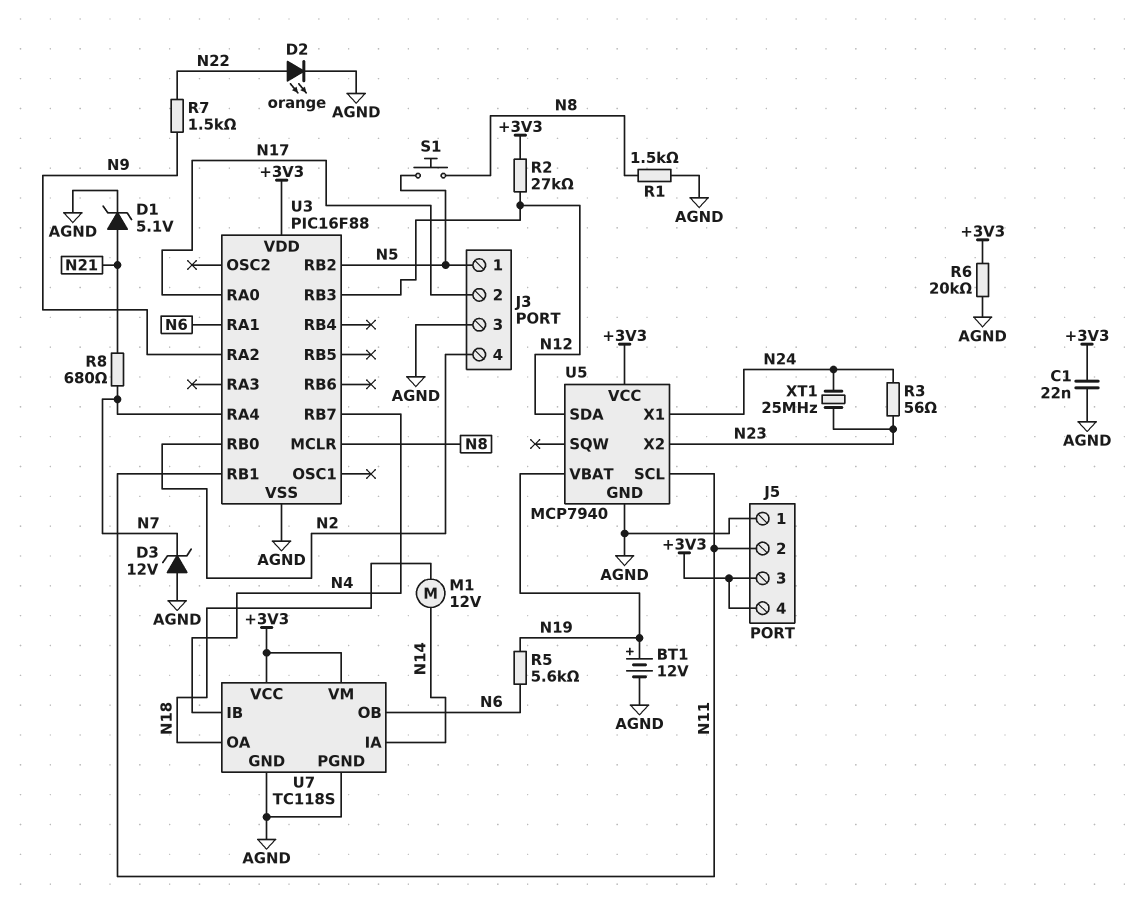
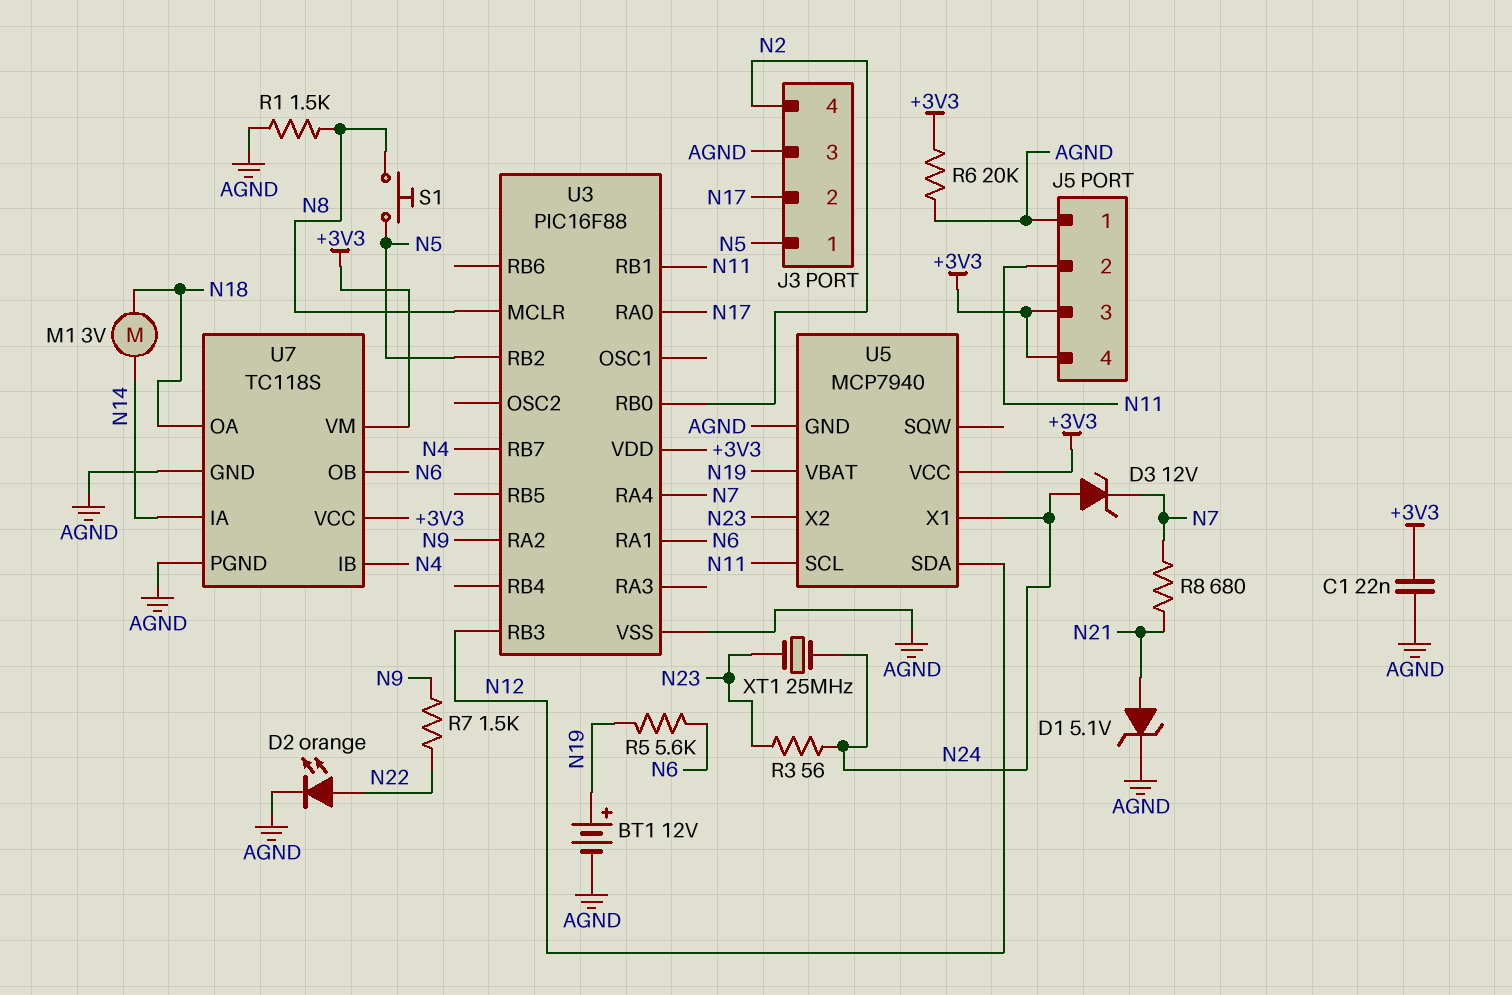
D3: zener 12V (A AGND, K N7) -> zener 12V (A N24, K N7)
M1: motor 12V (N14, N18) -> motor 3V (N14, N18)
R2: 27k (+3V3, N12) -> none

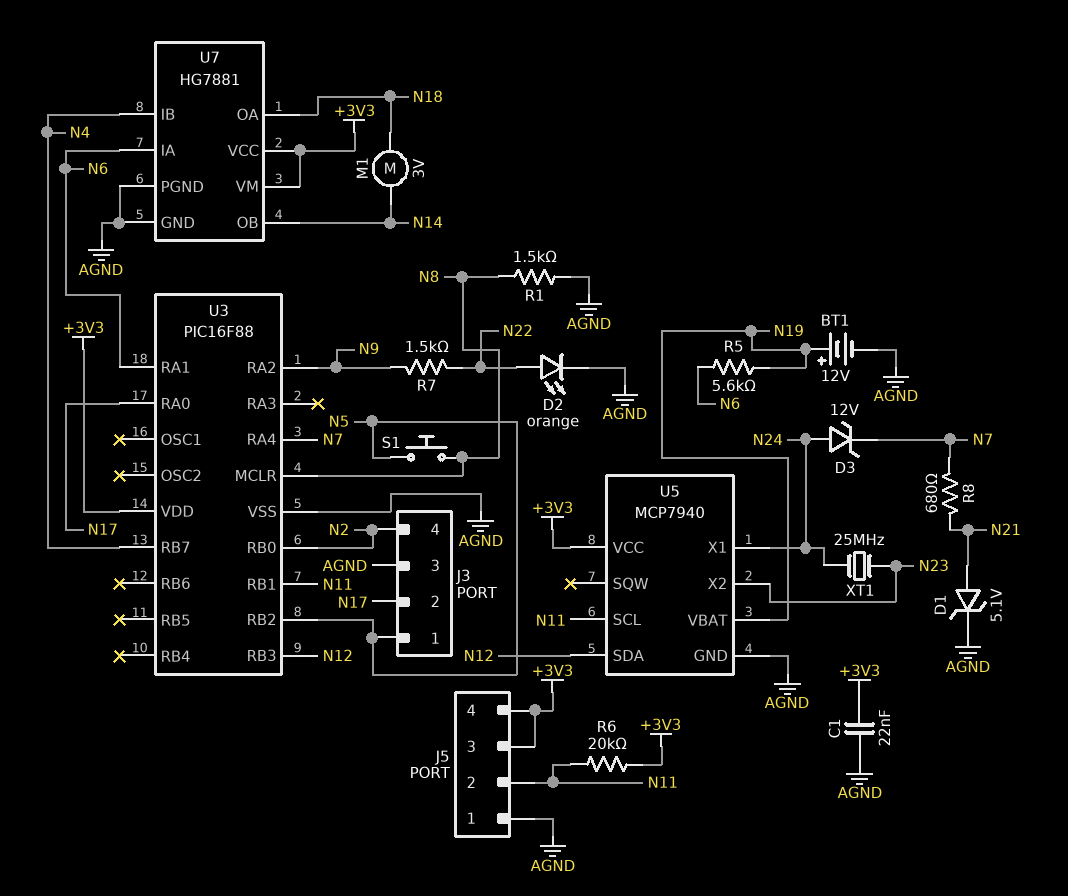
R3: 56 (N23, N24) -> none
R6: 20k (+3V3, AGND) -> 20k (+3V3, N11)
U7: TC118S -> HG7881
U7 pin IA: N14 -> N6
U7 pin OB: N6 -> N14

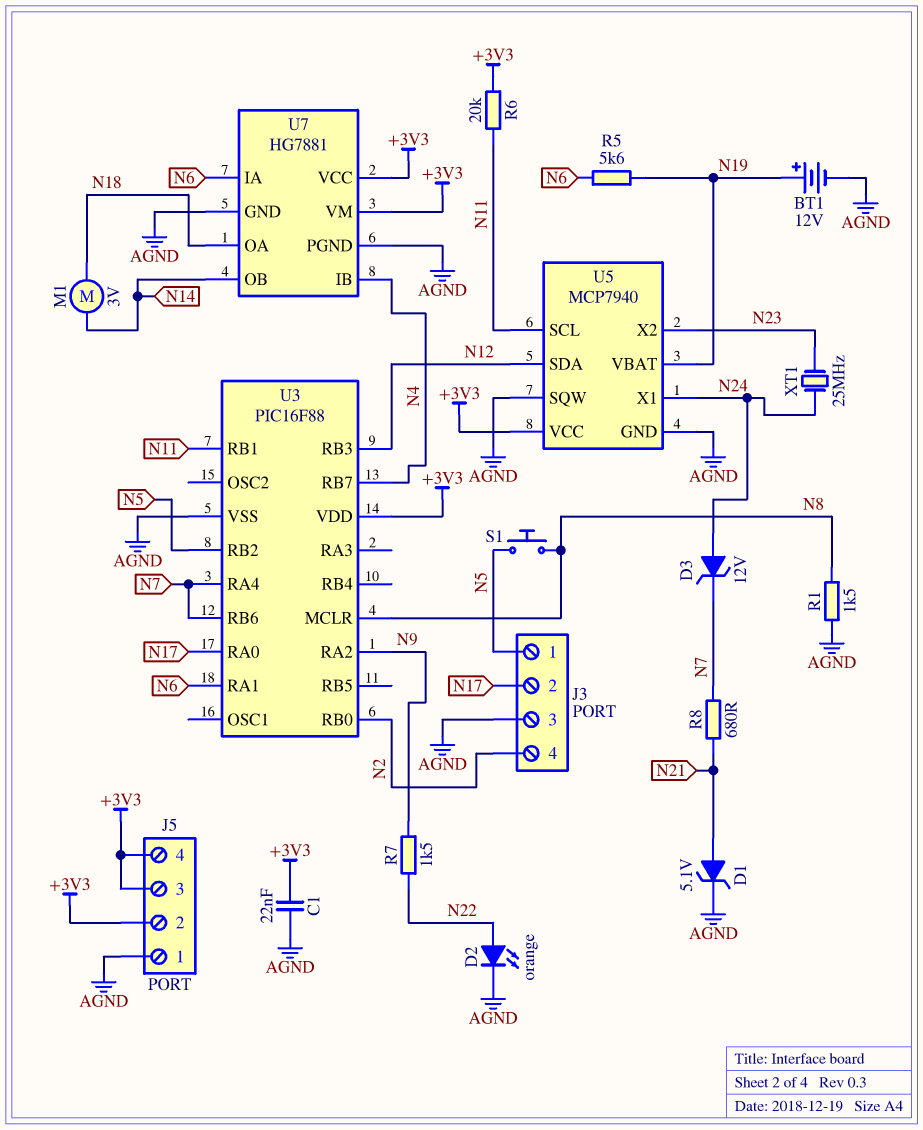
J5 pin 2: N11 -> +3V3
U3 pin RB6: none -> N7
U5 pin SQW: none -> AGND

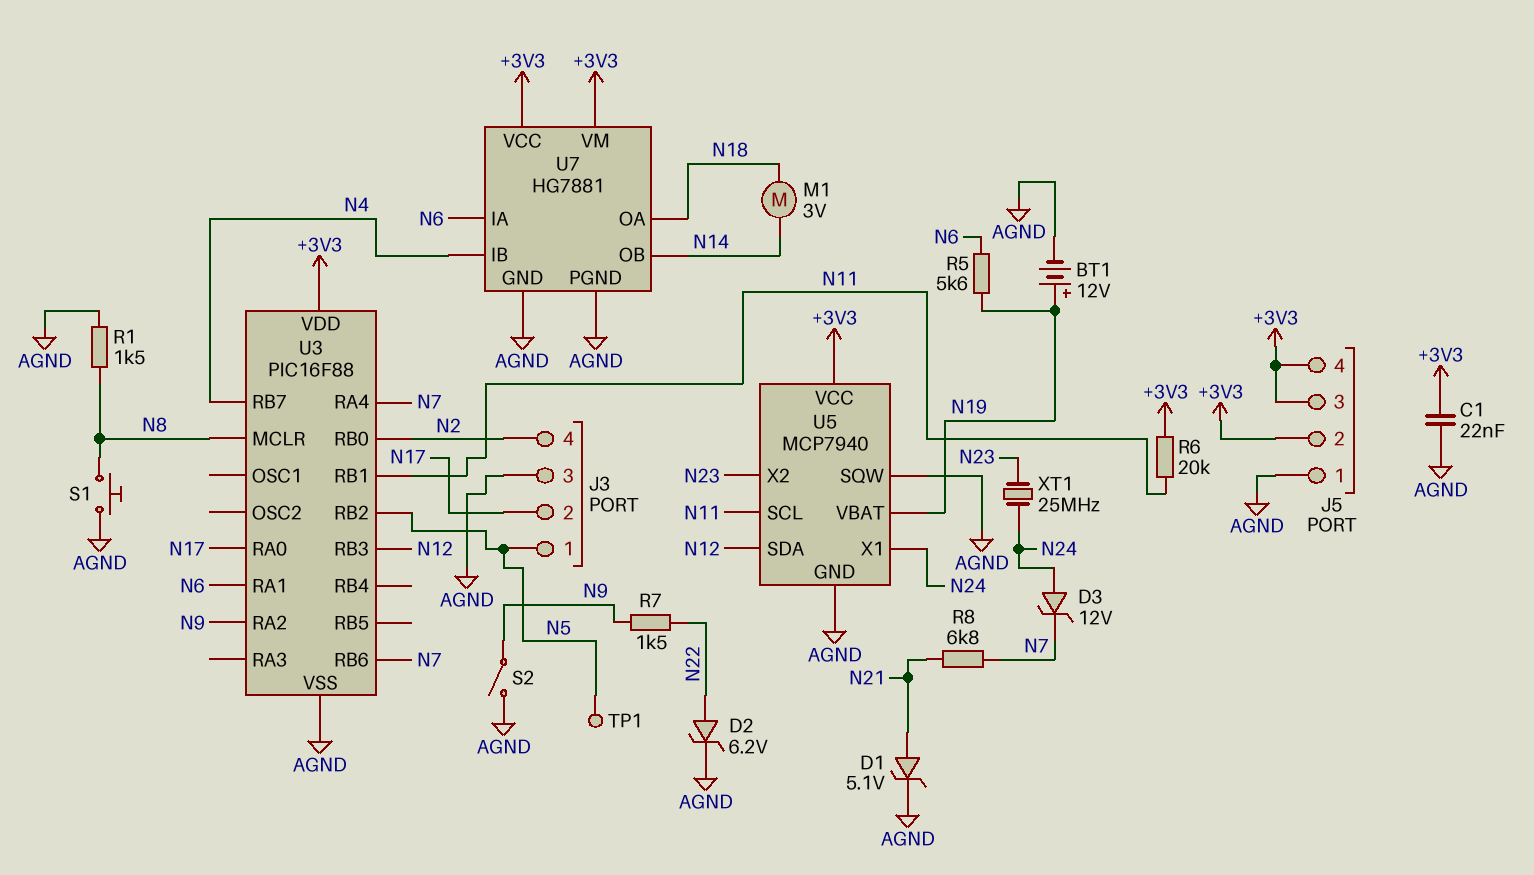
D2: LED orange (A N22, K AGND) -> zener 6.2V (A N22, K AGND)
R8: 680 (N7, N21) -> 6.8k (N7, N21)
S1: button (N5, N8) -> button (AGND, N8)
S2: none -> switch (AGND, N9)
TP1: none -> test point (N5)

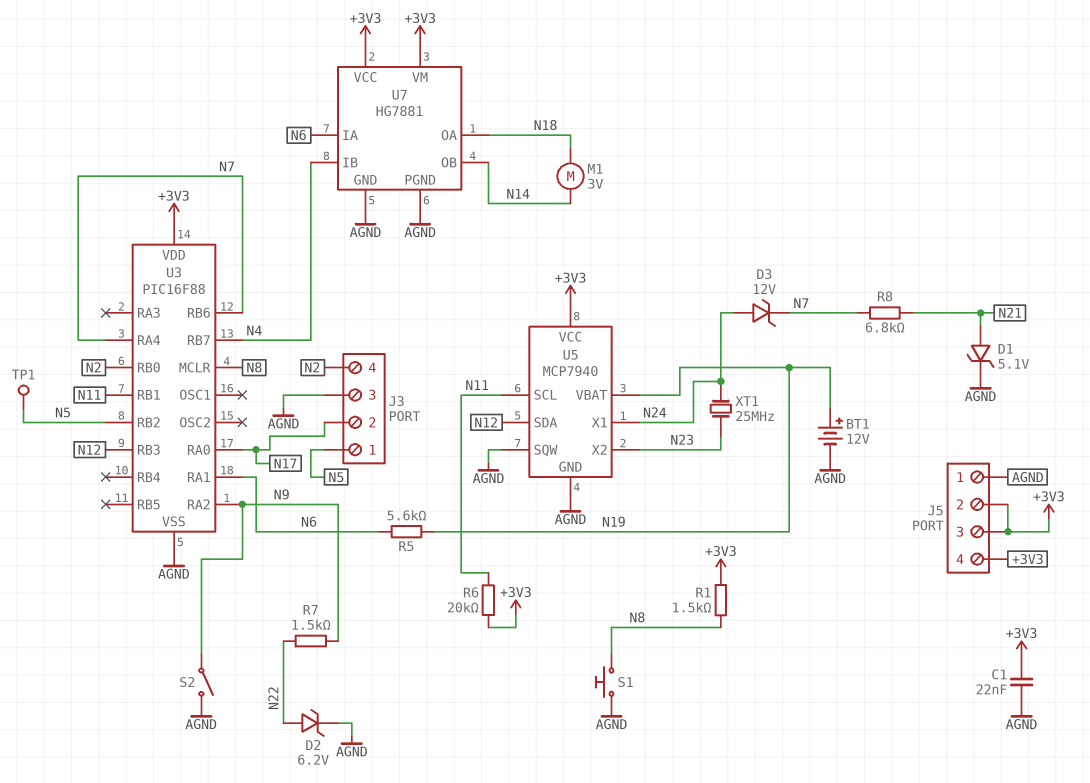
R1: 1.5k (AGND, N8) -> 1.5k (+3V3, N8)

